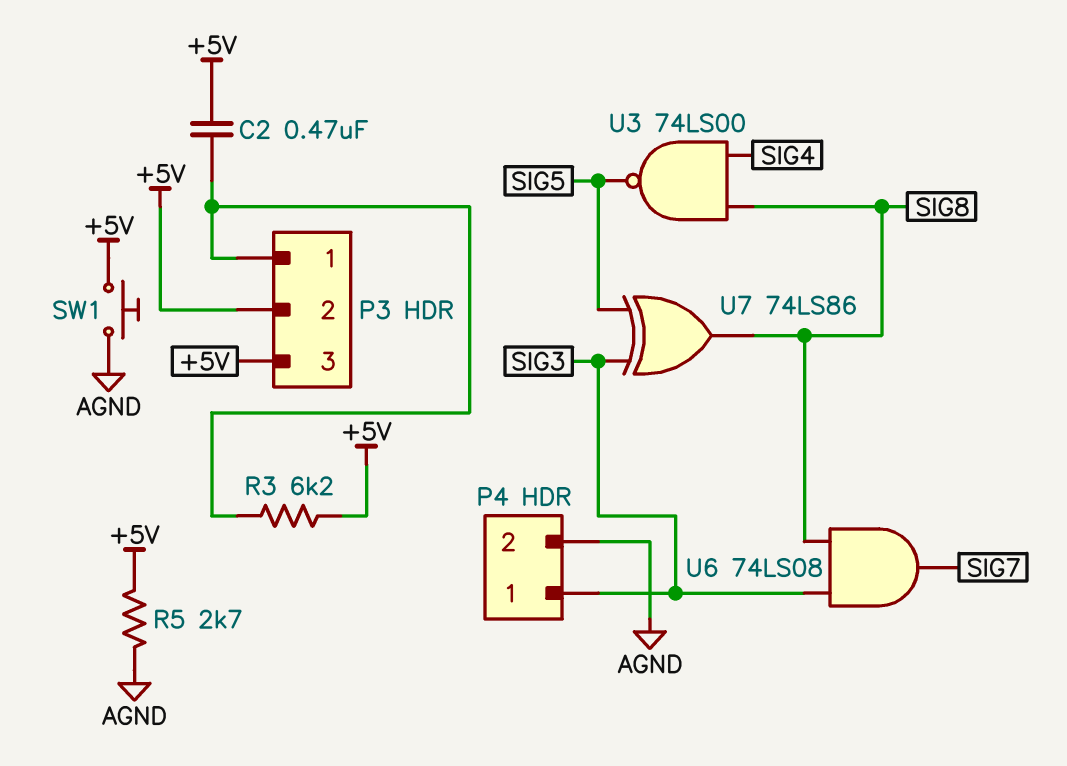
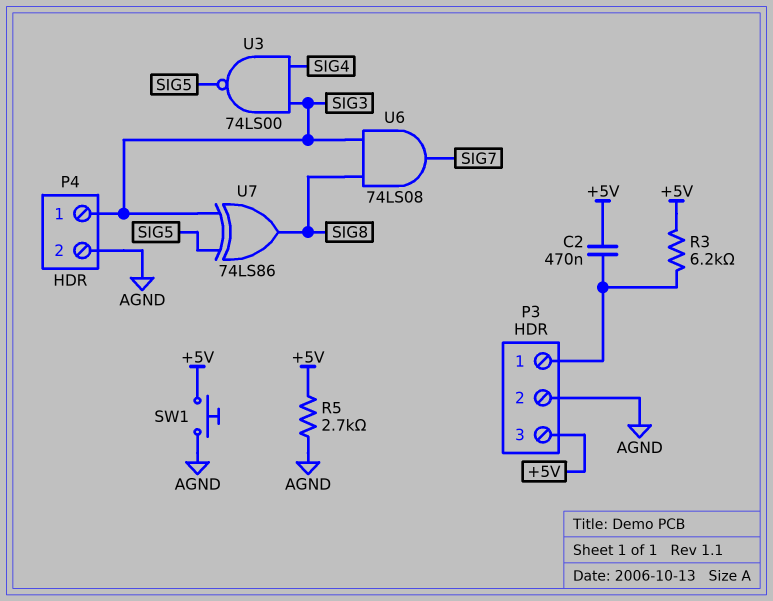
P3 pin 2: +5V -> AGND
U3: NAND 74LS00 (in SIG4, in SIG8, out SIG5) -> NAND 74LS00 (in SIG3, in SIG4, out SIG5)

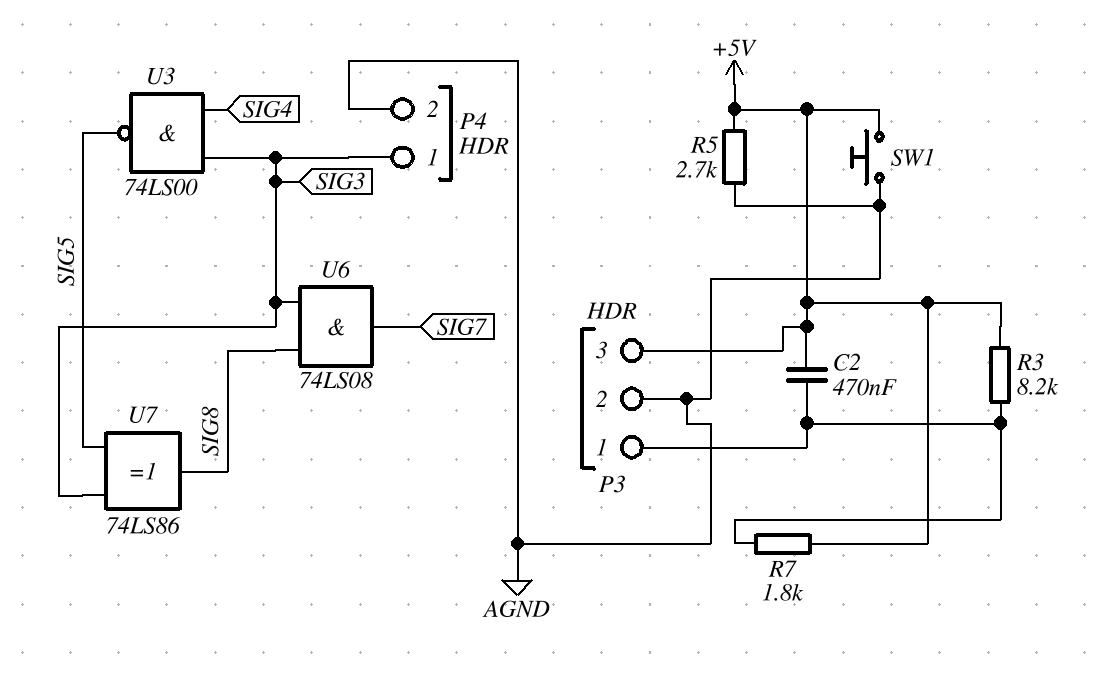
R3: 6.2k (+5V, P3/1) -> 8.2k (+5V, P3/1)
R7: none -> 1.8k (+5V, P3/1)

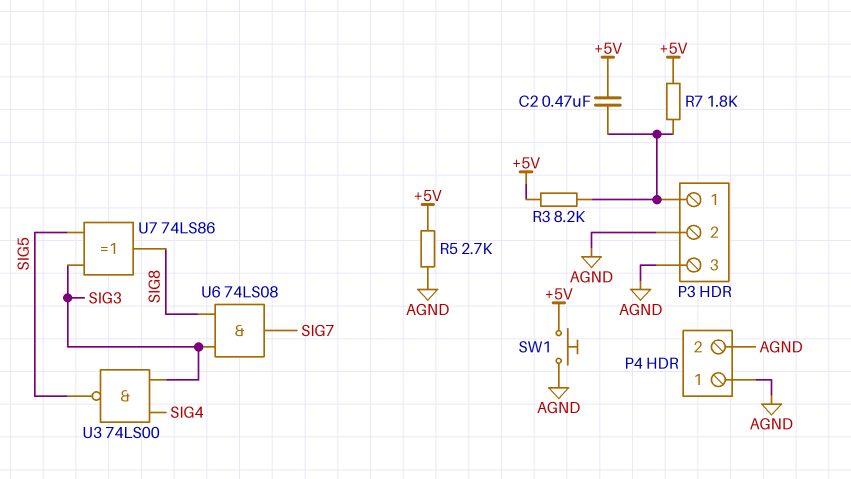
P3 pin 3: +5V -> AGND
P4 pin 1: SIG3 -> AGND

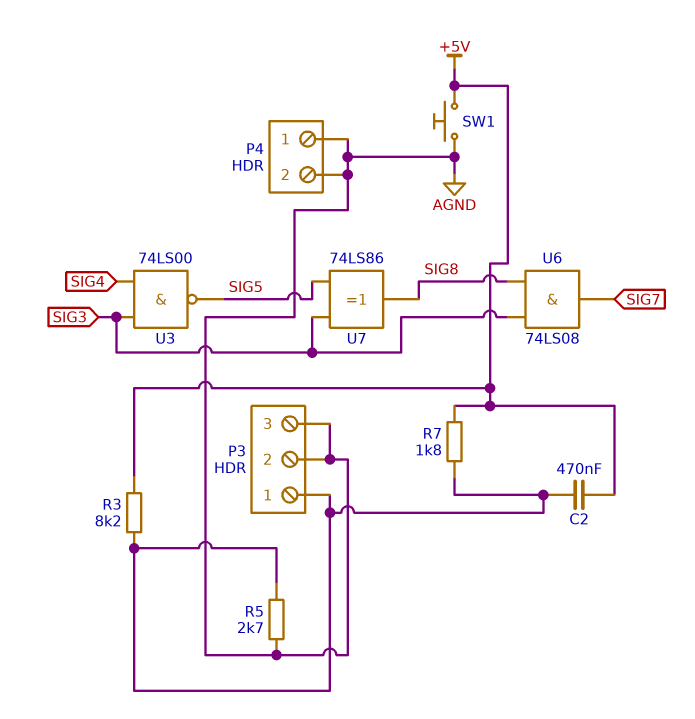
R5: 2.7k (+5V, AGND) -> 2.7k (AGND, P3/1)

